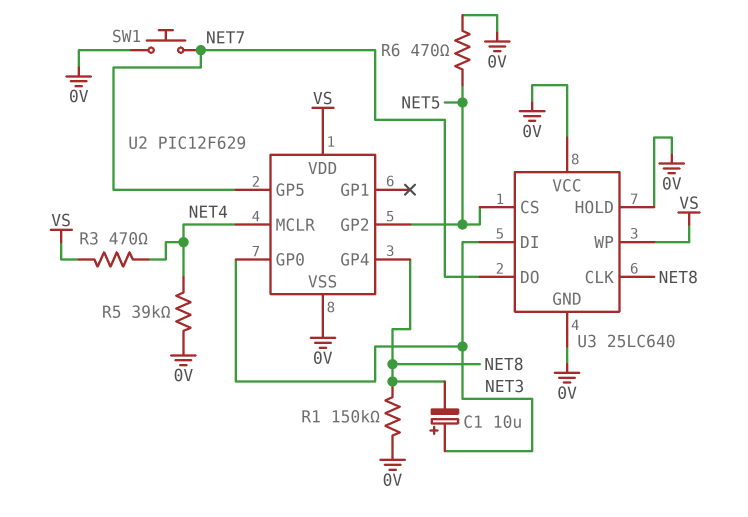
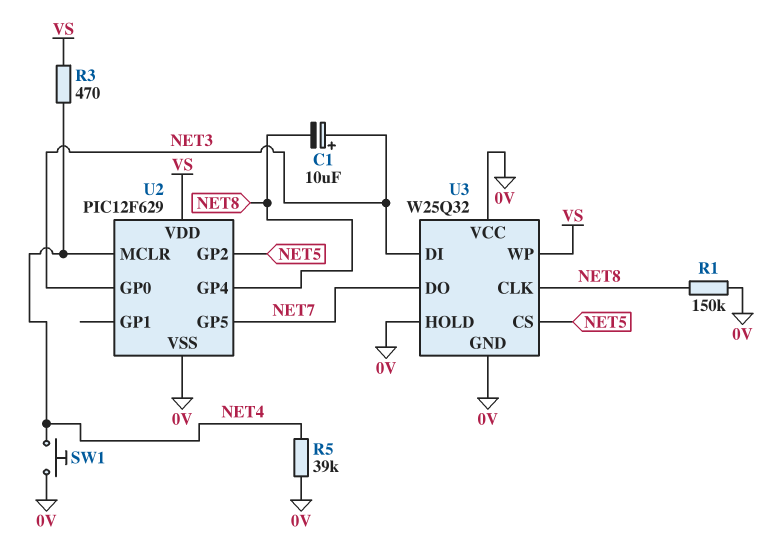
R6: 470 (0V, NET5) -> none
SW1: button (0V, NET7) -> button (0V, NET4)
U3: 25LC640 -> W25Q32

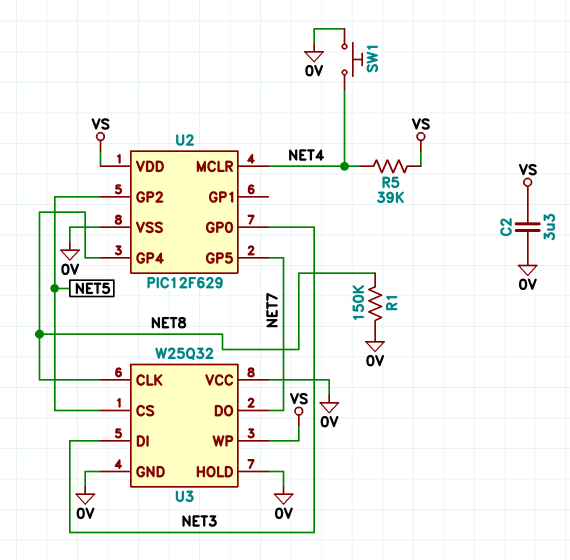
C1: 10uF (plus NET3, minus NET8) -> none
C2: none -> 3.3uF (0V, VS)
R3: 470 (NET4, VS) -> none
R5: 39k (0V, NET4) -> 39k (NET4, VS)

